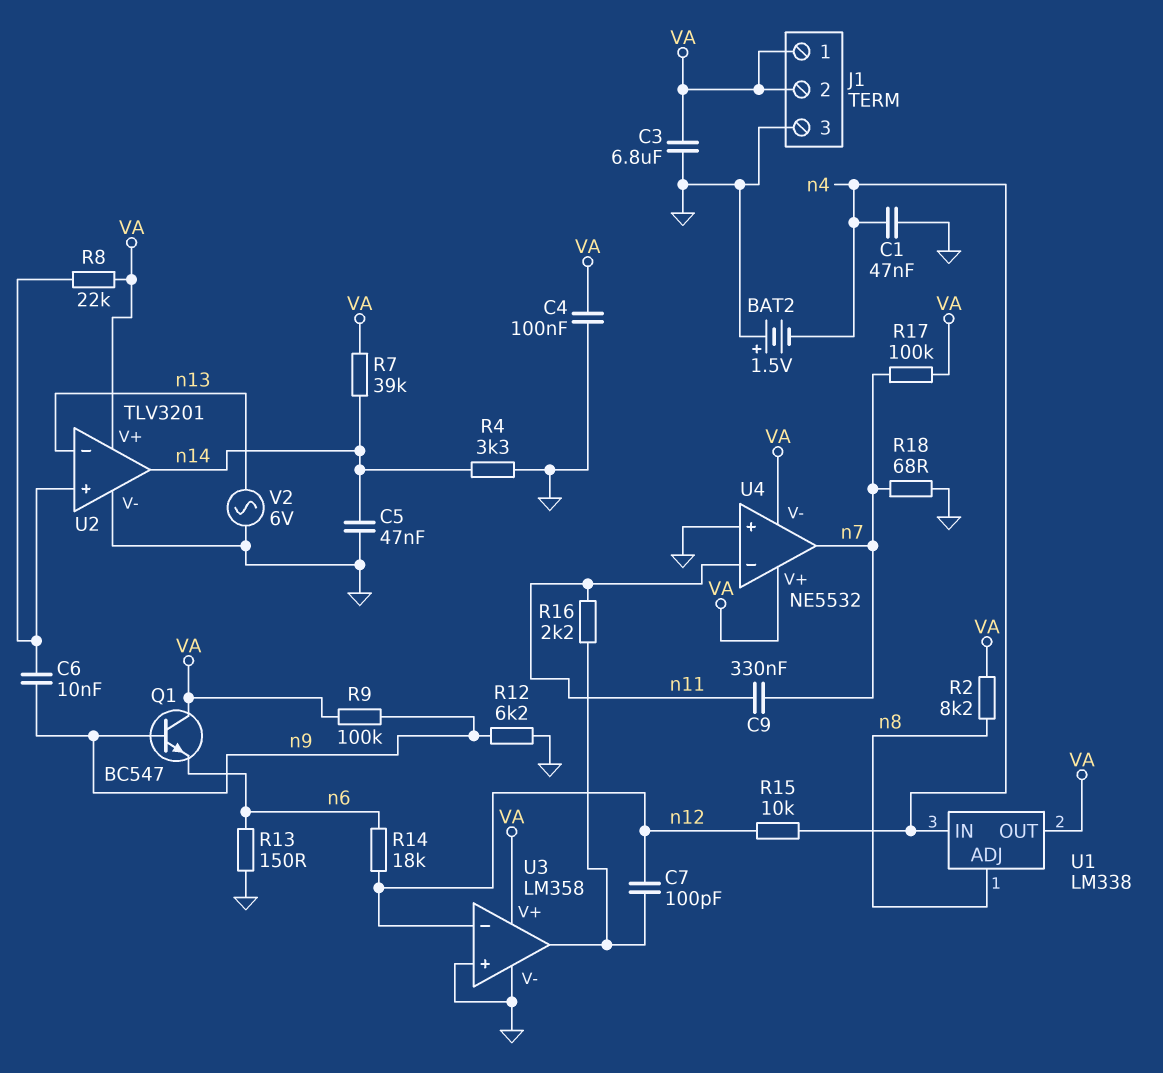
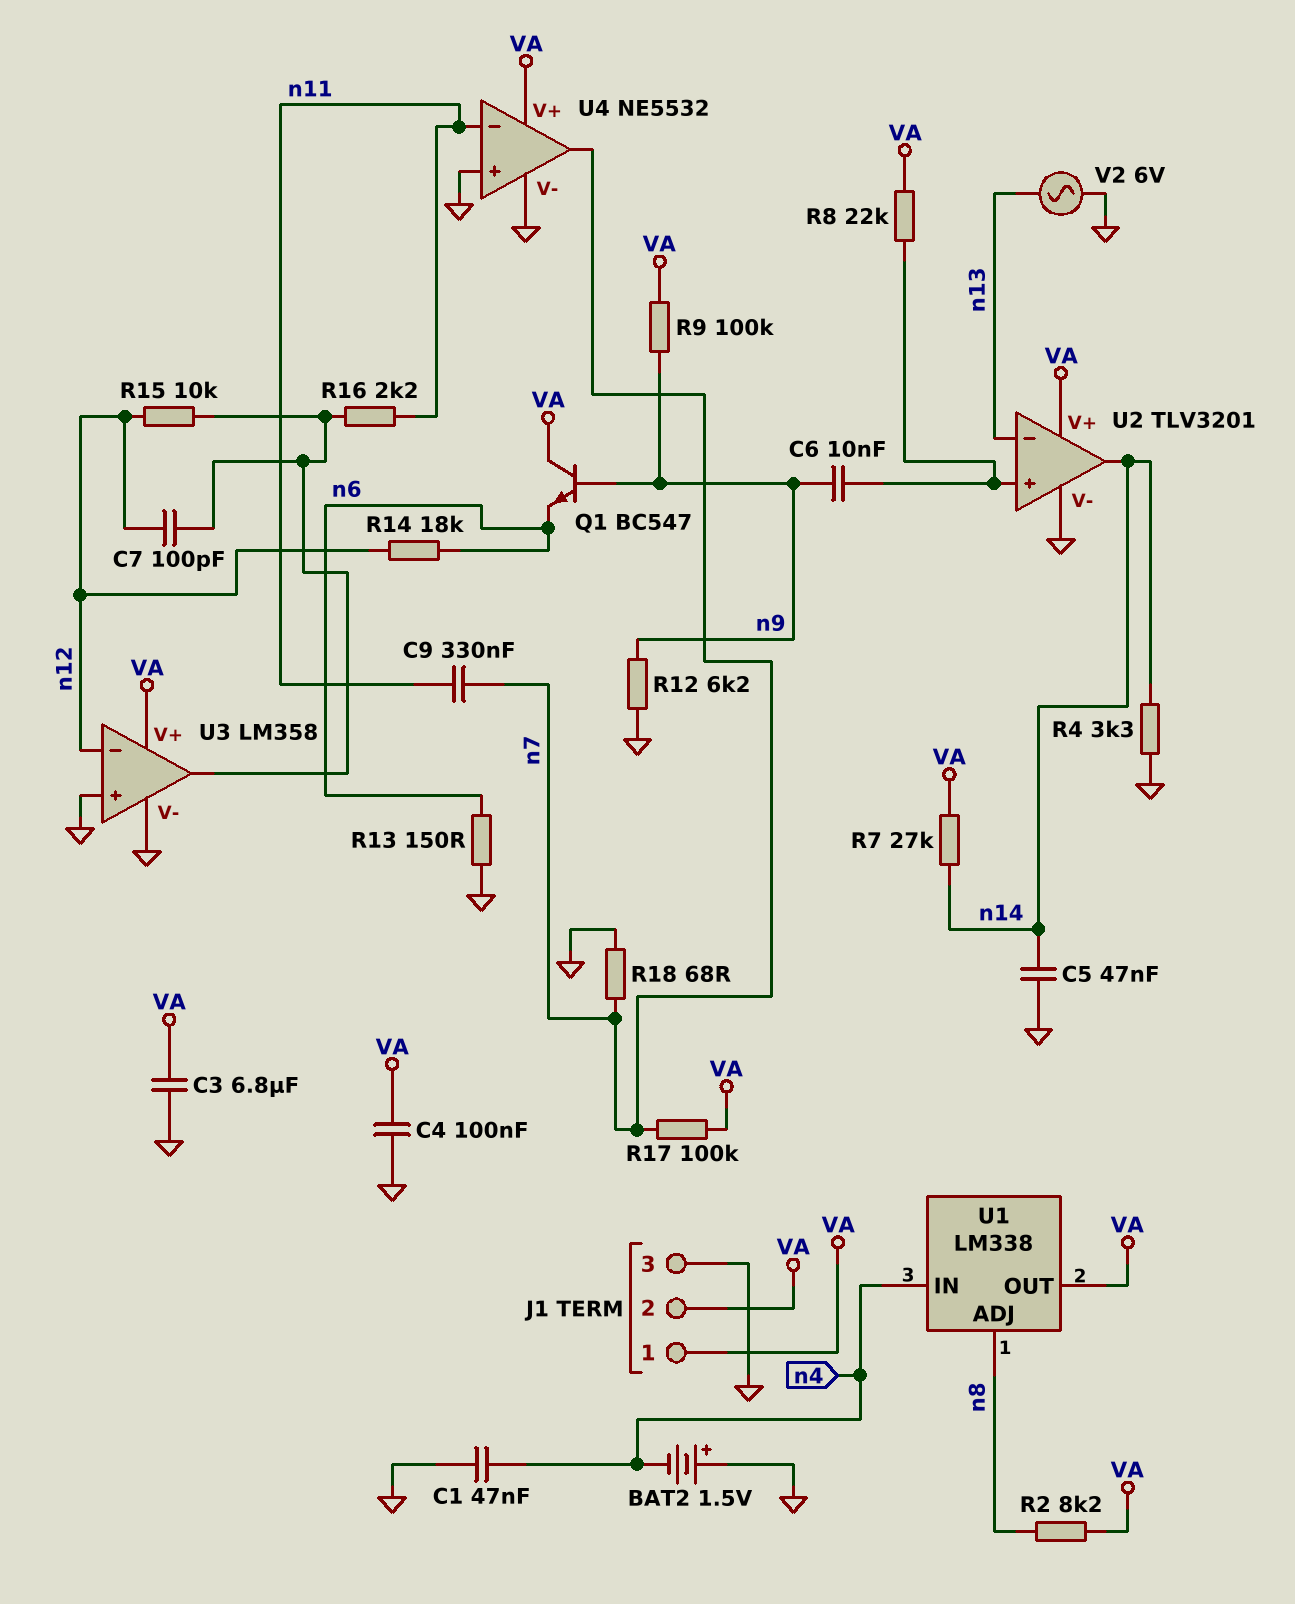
R7: 39k (VA, n14) -> 27k (VA, n14)
R15: 10k (n4, n12) -> 10k (U3/out, n12)
U4 pin V-: VA -> GND

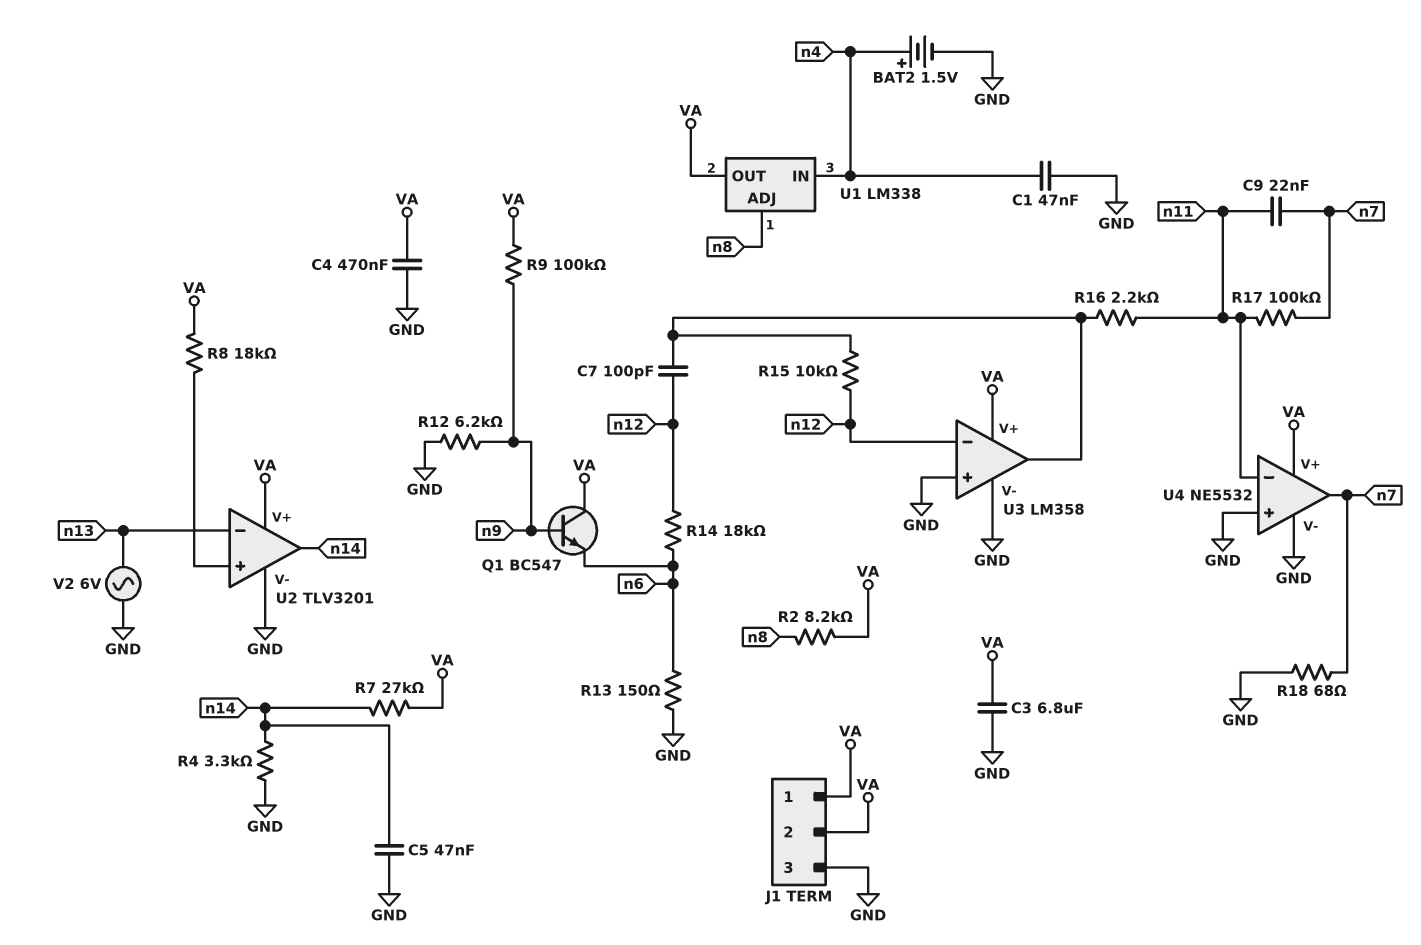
BAT2: 1.5V (plus GND, minus n4) -> 1.5V (plus n4, minus GND)
C4: 100nF (GND, VA) -> 470nF (GND, VA)
C6: 10nF (U2/in+, n9) -> none
C9: 330nF (n7, n11) -> 22nF (n7, n11)
R8: 22k (U2/in+, VA) -> 18k (U2/in+, VA)
R17: 100k (VA, n7) -> 100k (n7, n11)

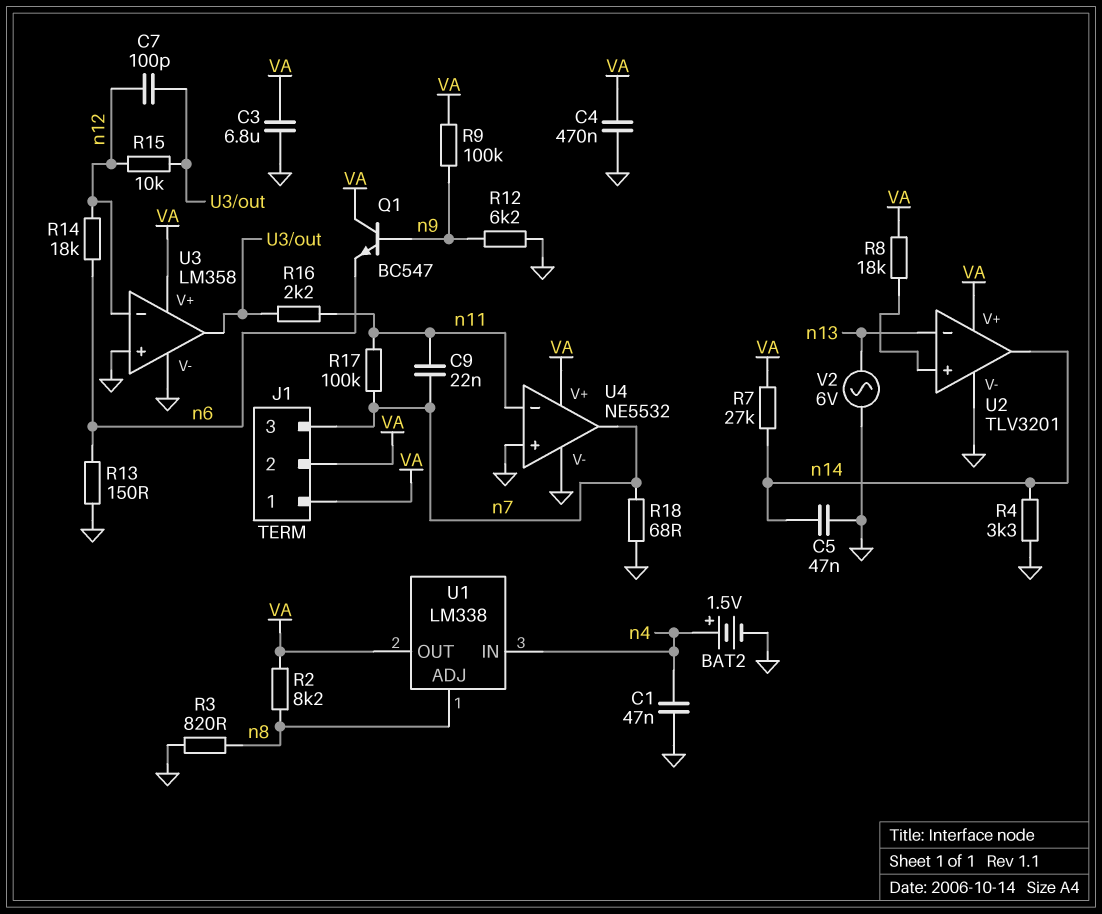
J1 pin 3: GND -> n7
R3: none -> 820 (GND, n8)

